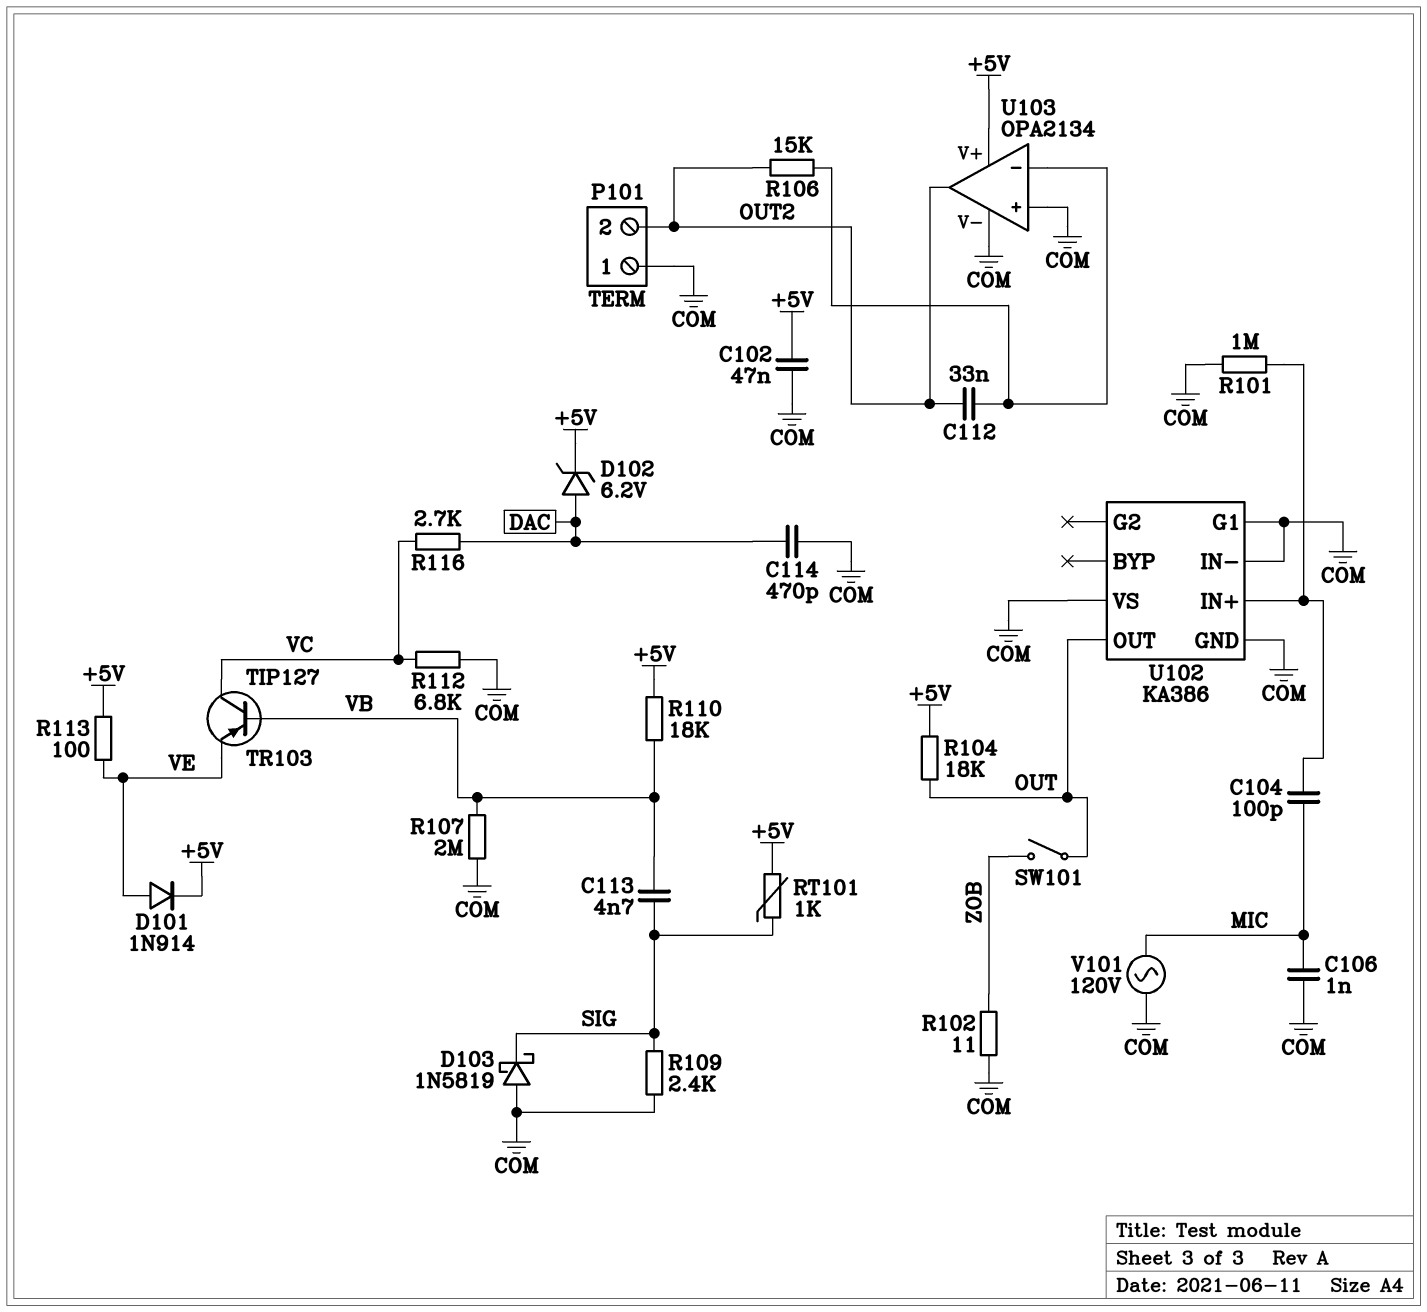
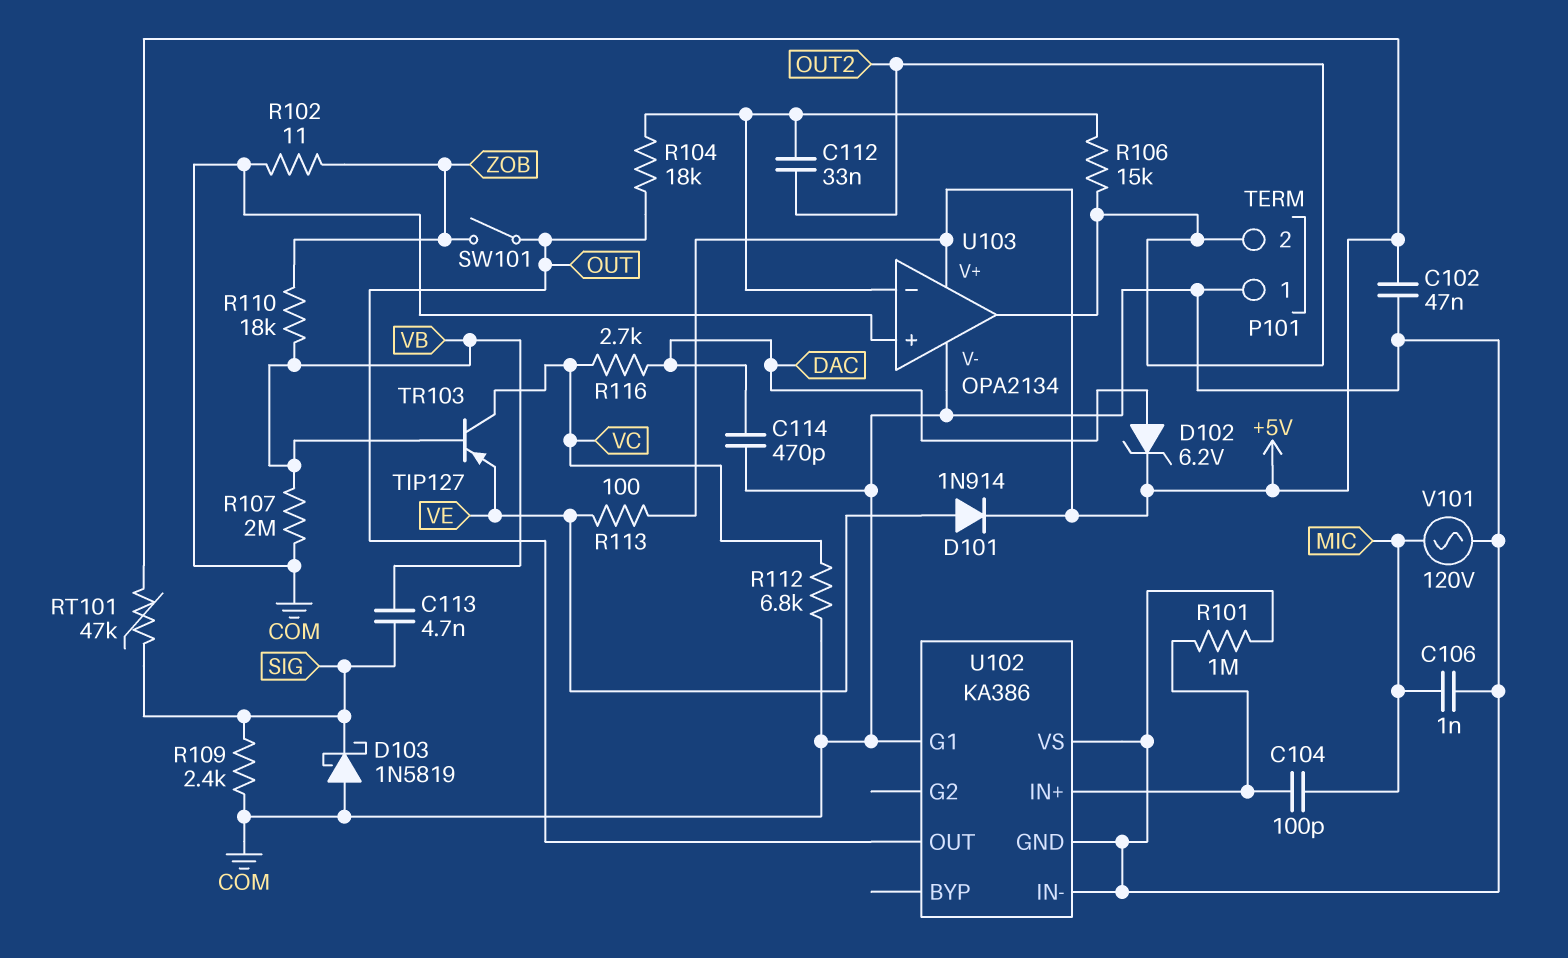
R104: 18k (+5V, OUT) -> 18k (OUT, U103/in-)
R110: 18k (+5V, VB) -> 18k (VB, ZOB)
RT101: 1k (+5V, SIG) -> 47k (+5V, SIG)

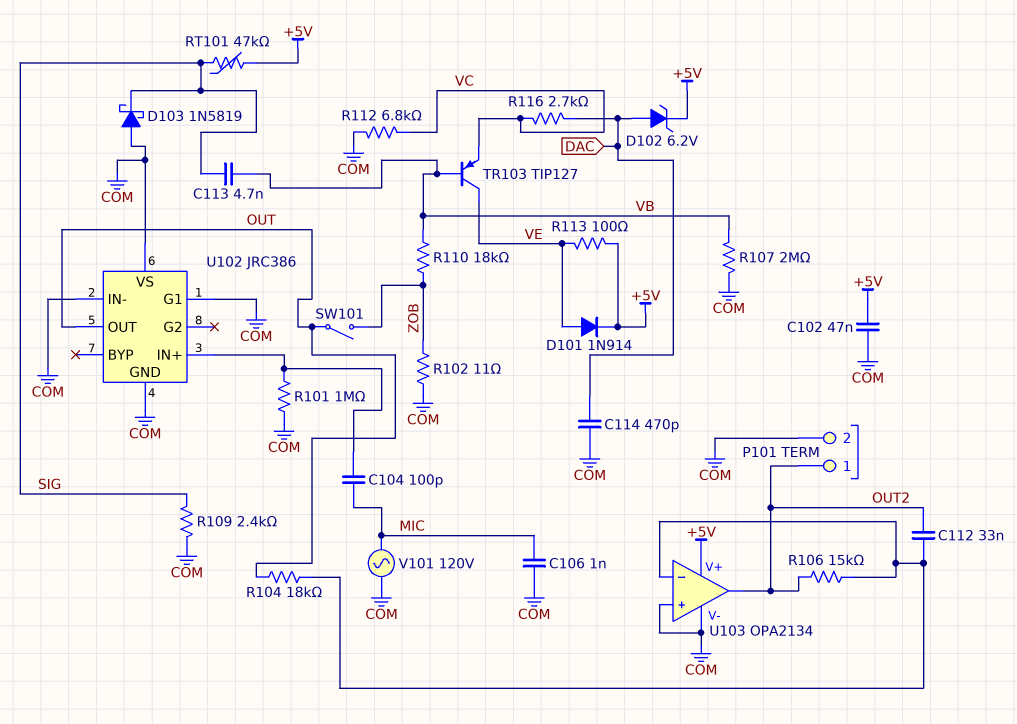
P101 pin 1: COM -> OUT2
P101 pin 2: OUT2 -> COM
TR103: PNP TIP127 (B VB, C VC, E VE) -> PNP TIP127 (B VB, C VE, E VC)
U102: KA386 -> JRC386

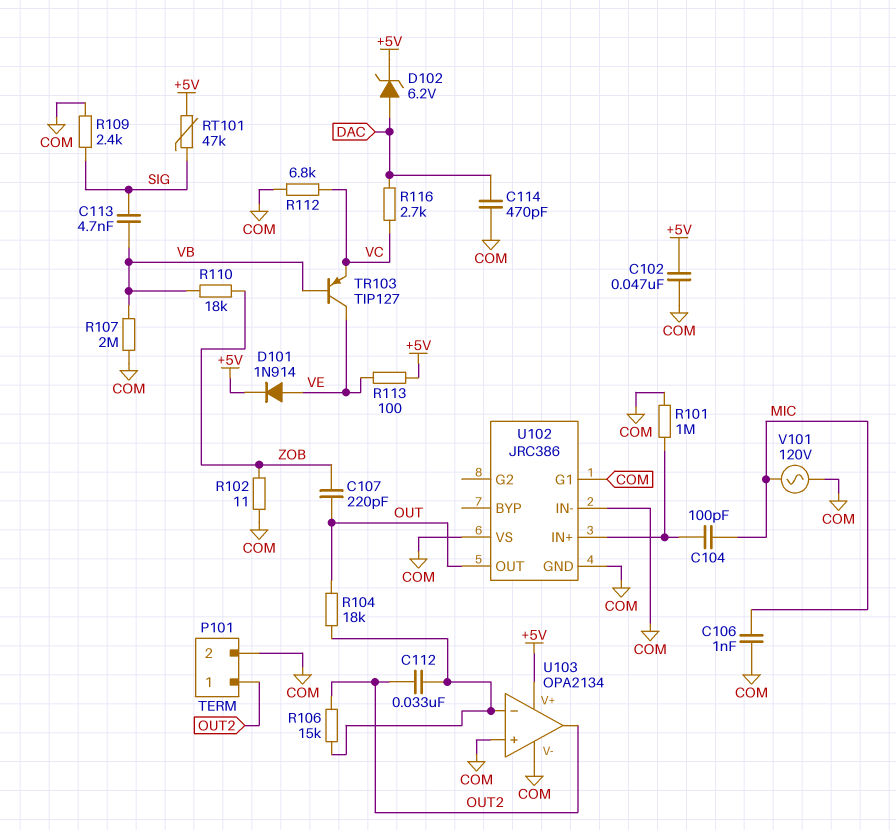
C107: none -> 220pF (OUT, ZOB)
D103: schottky 1N5819 (A COM, K SIG) -> none
SW101: switch (OUT, ZOB) -> none

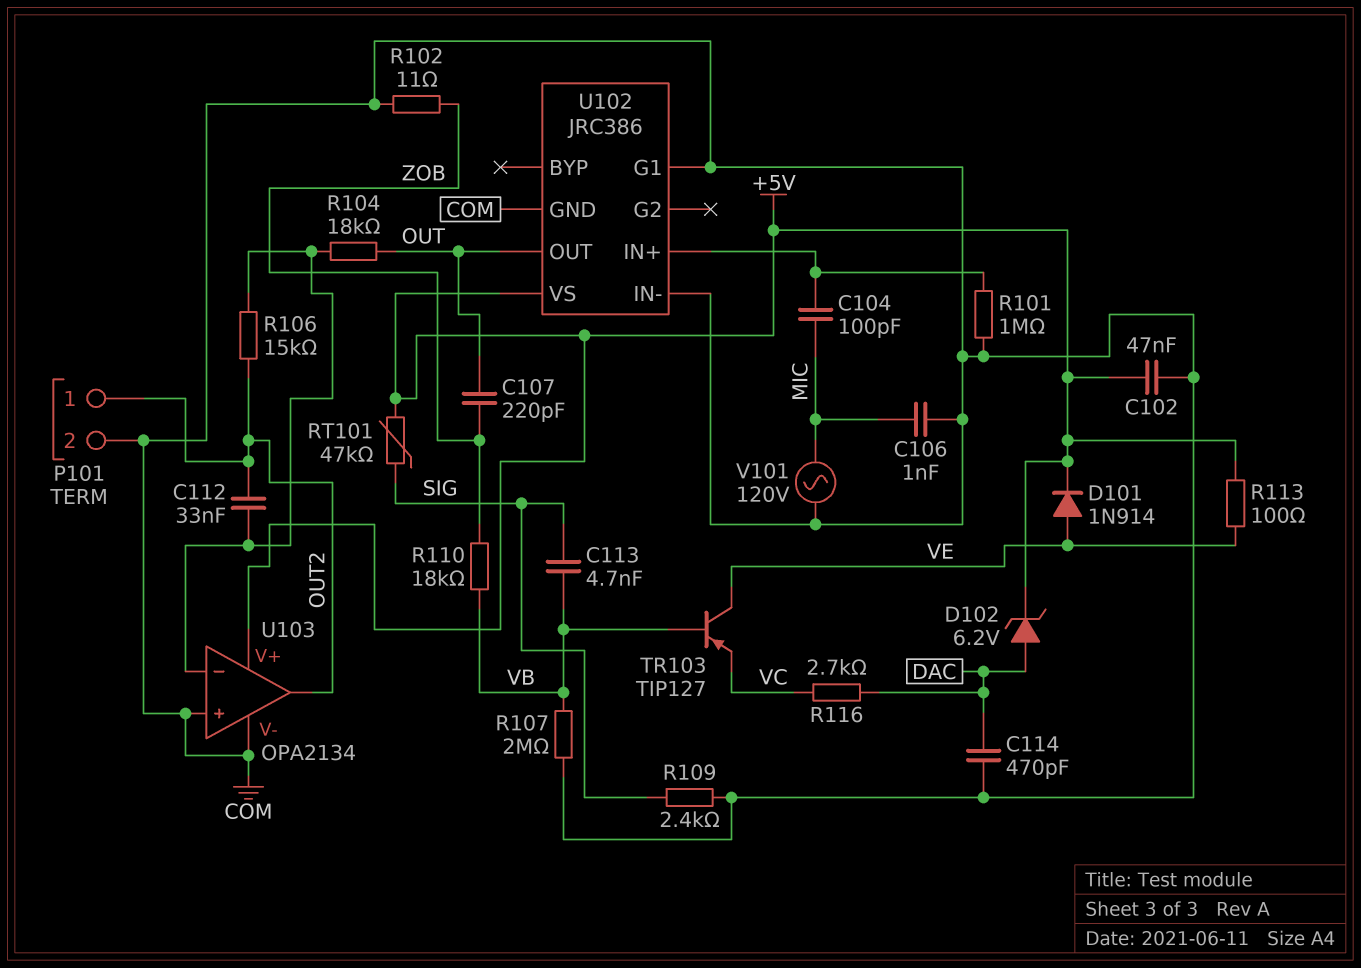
R112: 6.8k (COM, VC) -> none
U102 pin VS: COM -> +5V

